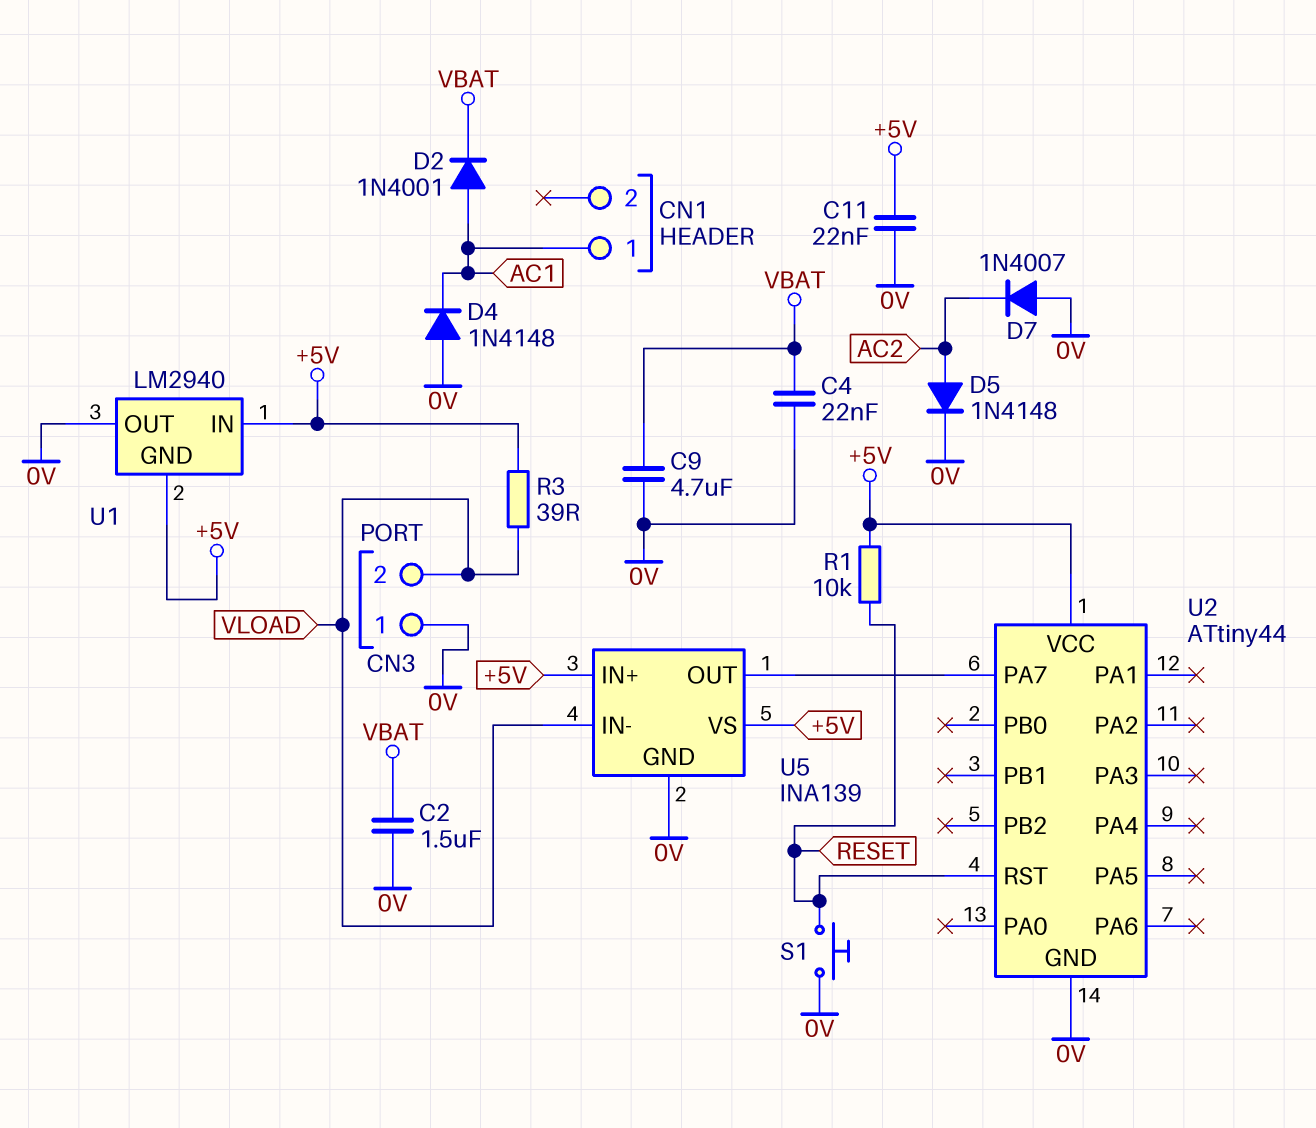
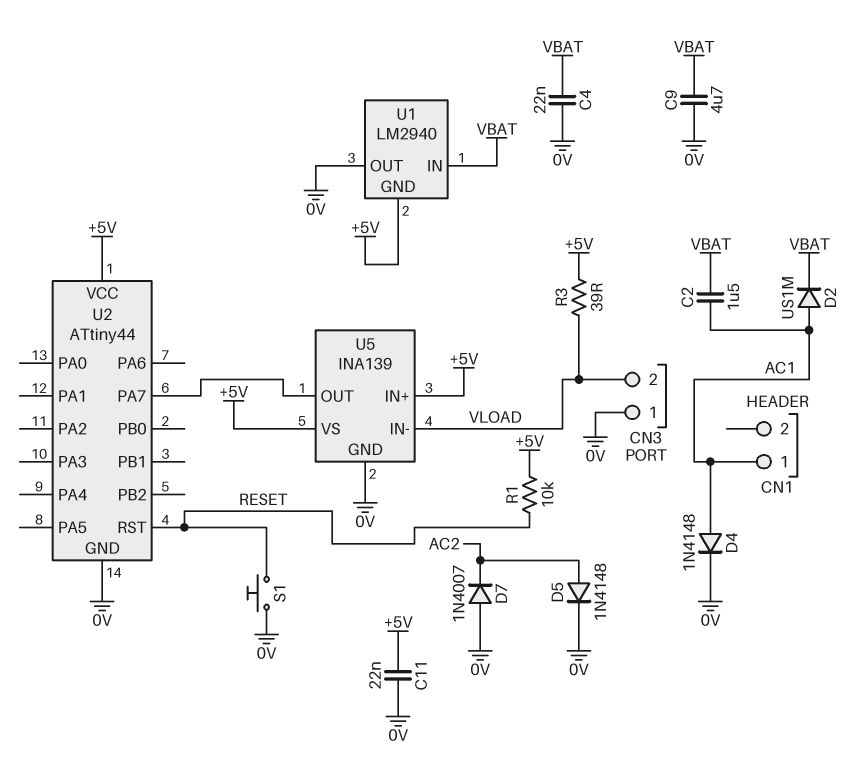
C2: 1.5uF (0V, VBAT) -> 1.5uF (AC1, VBAT)
D2: diode 1N4001 (A AC1, K VBAT) -> diode US1M (A AC1, K VBAT)
D4: diode 1N4148 (A 0V, K AC1) -> diode 1N4148 (A AC1, K 0V)
U1 pin IN: +5V -> VBAT

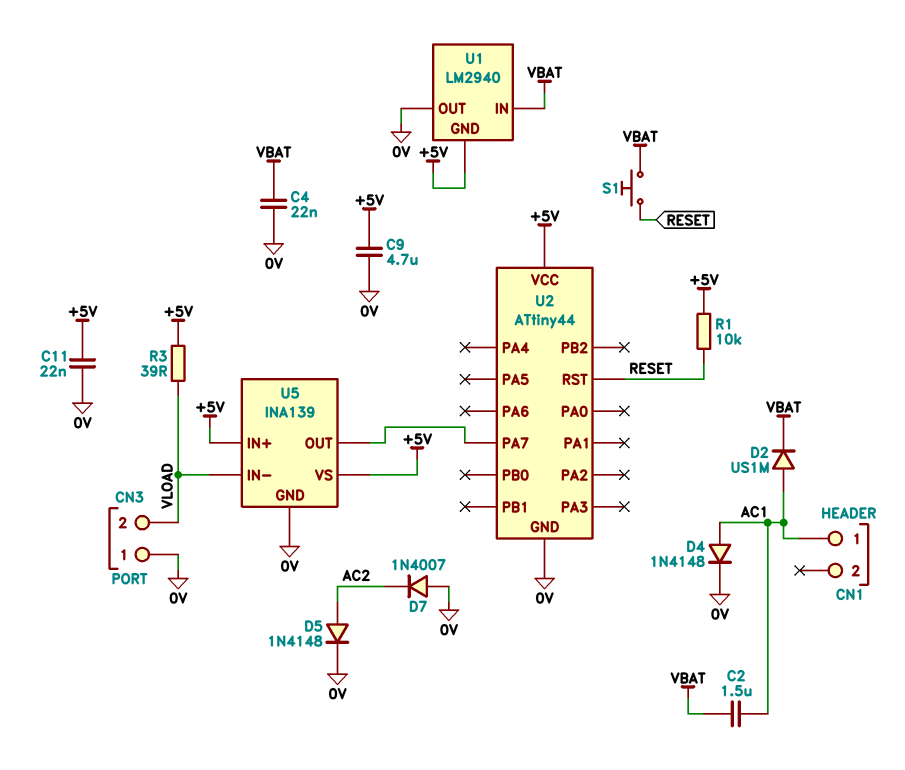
C9: 4.7uF (0V, VBAT) -> 4.7uF (+5V, 0V)
S1: button (0V, RESET) -> button (RESET, VBAT)

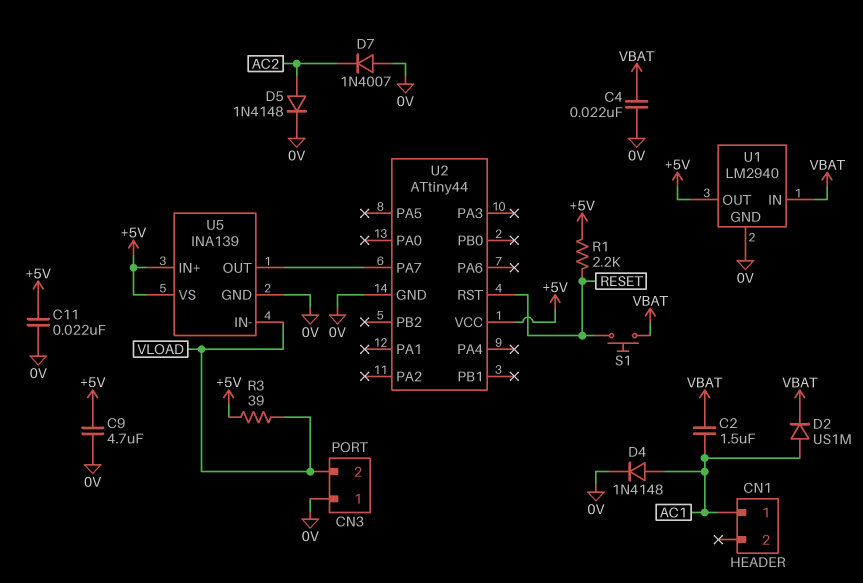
R1: 10k (+5V, RESET) -> 2.2k (+5V, RESET)
U1 pin GND: +5V -> 0V
U1 pin OUT: 0V -> +5V

